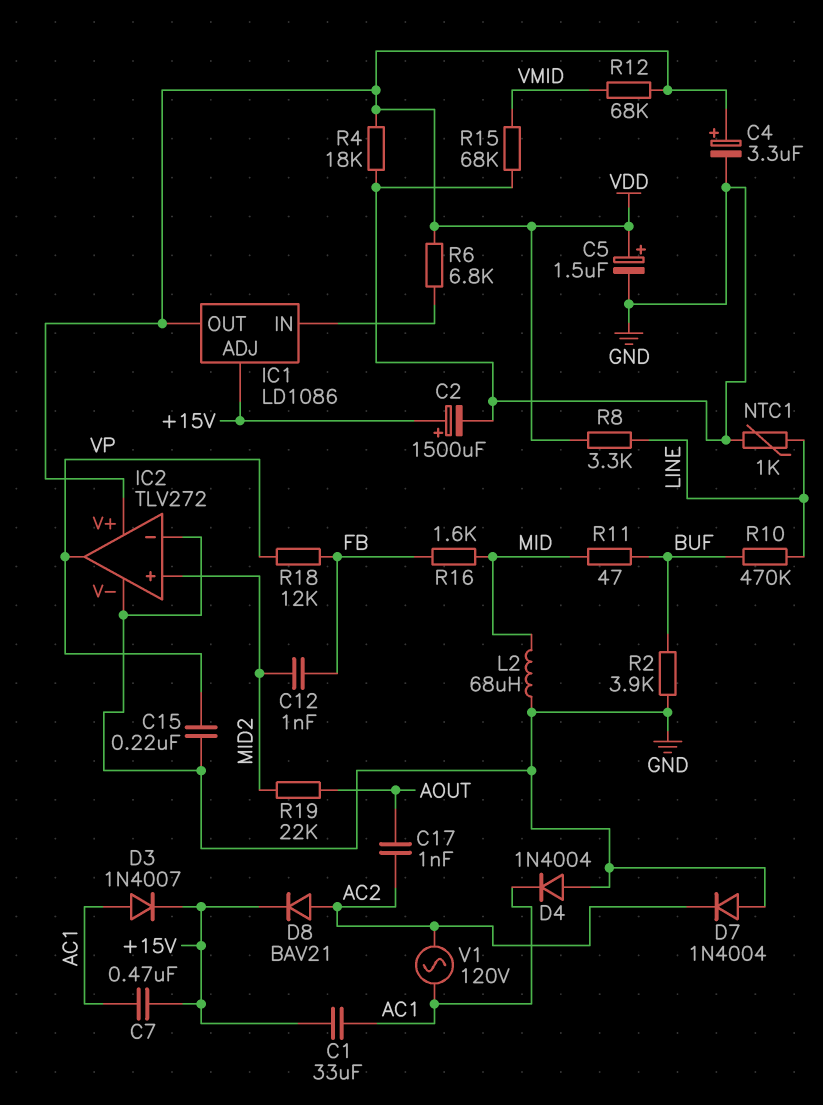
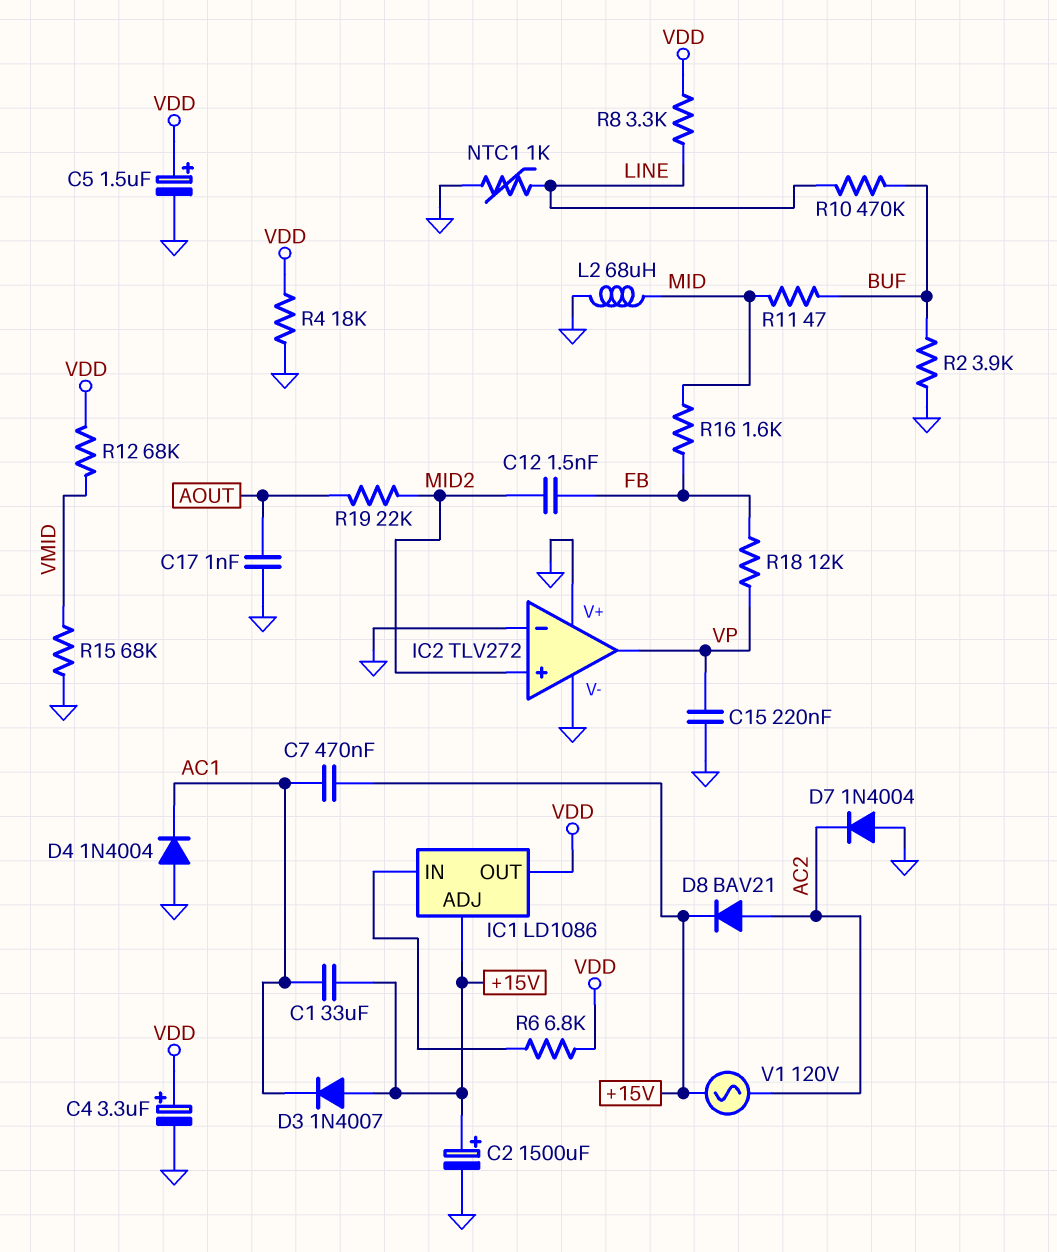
C12: 1nF (FB, MID2) -> 1.5nF (FB, MID2)
C17: 1nF (AC2, AOUT) -> 1nF (AOUT, GND)
D3: diode 1N4007 (A AC1, K +15V) -> diode 1N4007 (A +15V, K AC1)
IC2 pin V+: VDD -> GND
V1: AC 120V (AC1, AC2) -> AC 120V (+15V, AC2)

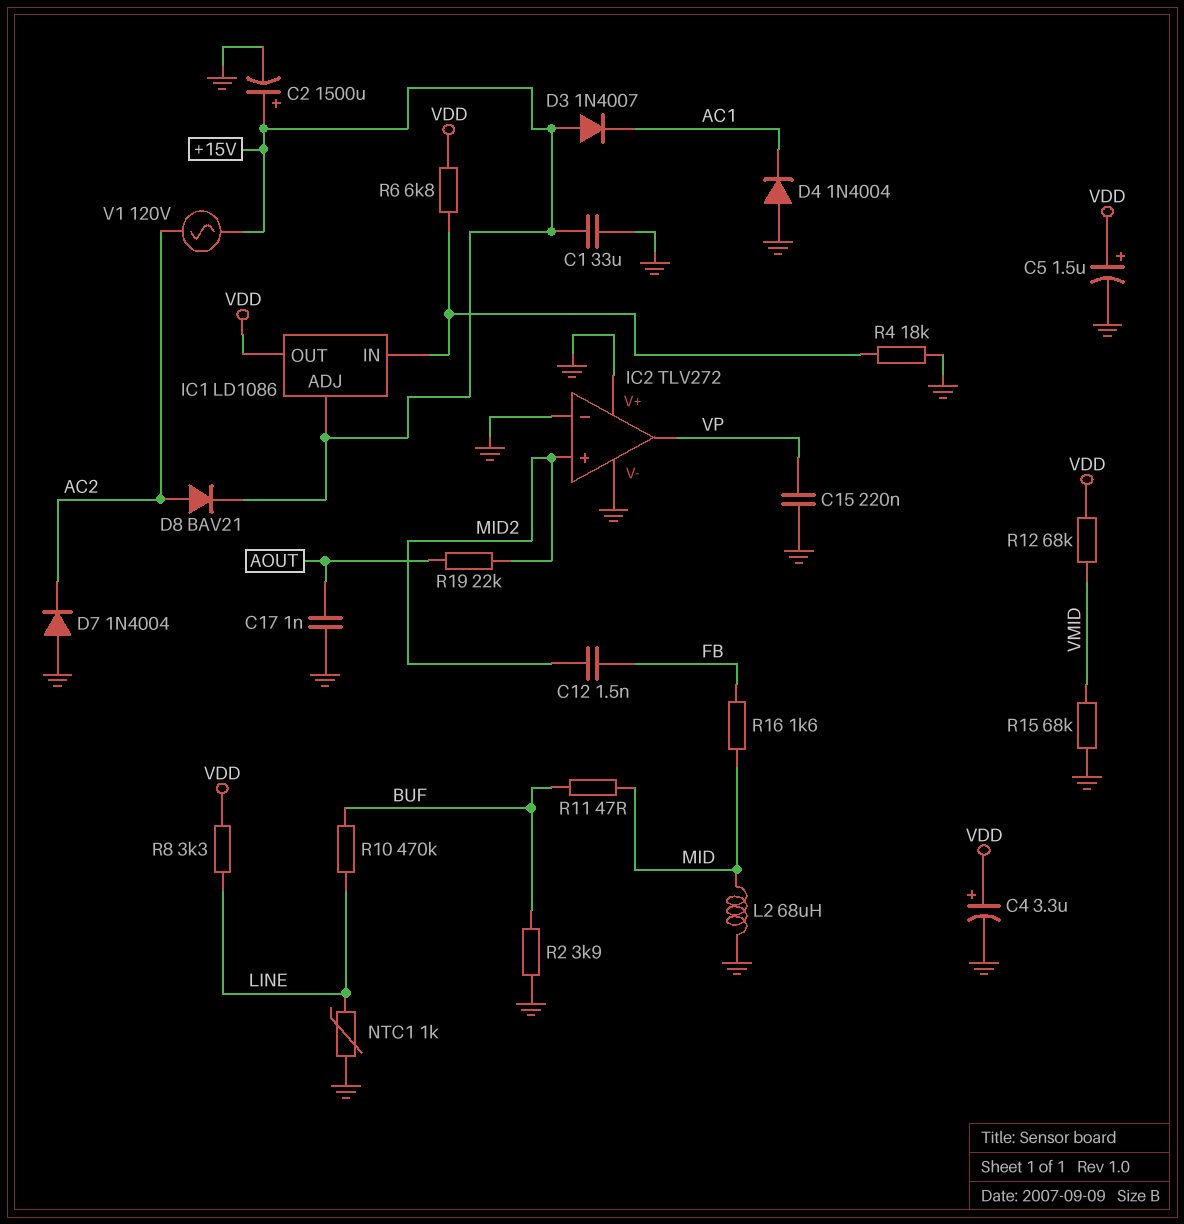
C1: 33uF (+15V, AC1) -> 33uF (+15V, GND)
C7: 470nF (+15V, AC1) -> none
R4: 18k (GND, VDD) -> 18k (GND, IC1/IN)
R18: 12k (FB, VP) -> none

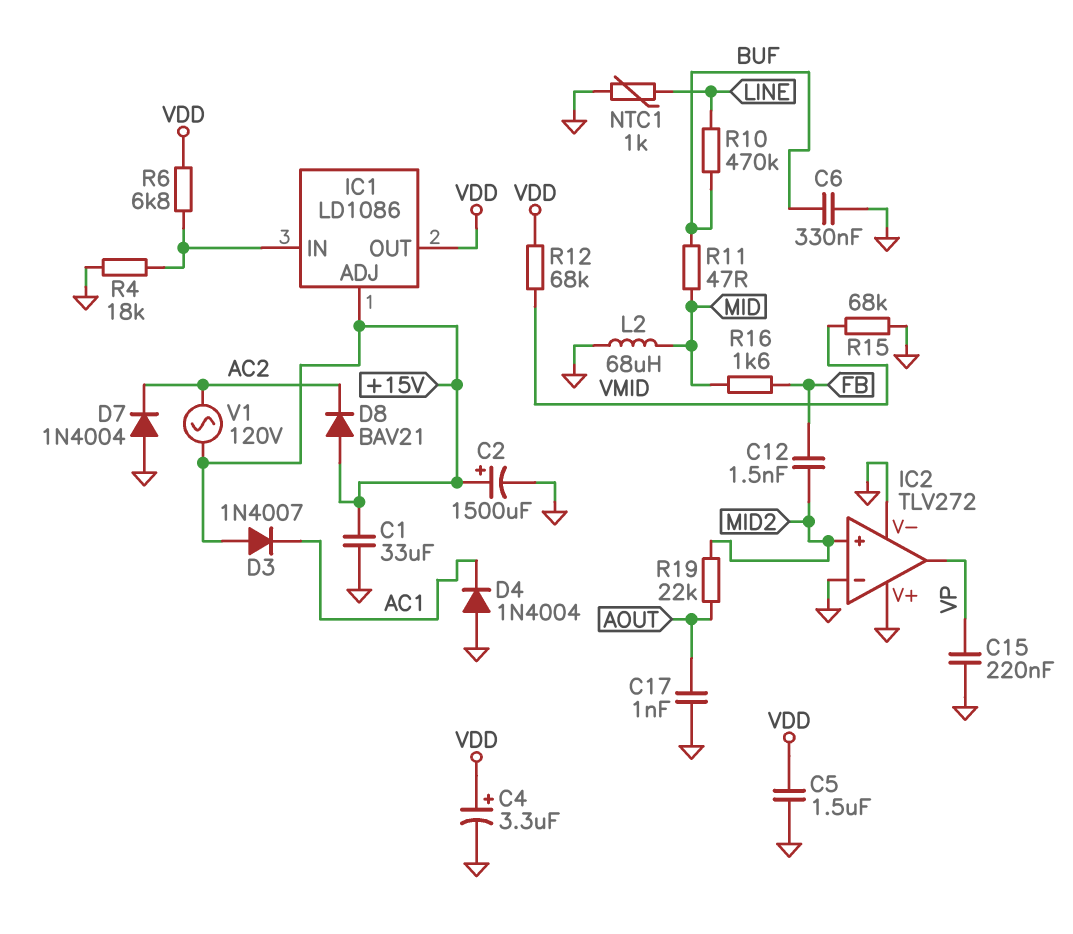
C5: 1.5uF (plus VDD, minus GND) -> 1.5uF (GND, VDD)
C6: none -> 330nF (BUF, GND)
D8: diode BAV21 (A AC2, K +15V) -> diode BAV21 (A +15V, K AC2)
R2: 3.9k (BUF, GND) -> none
R8: 3.3k (LINE, VDD) -> none

